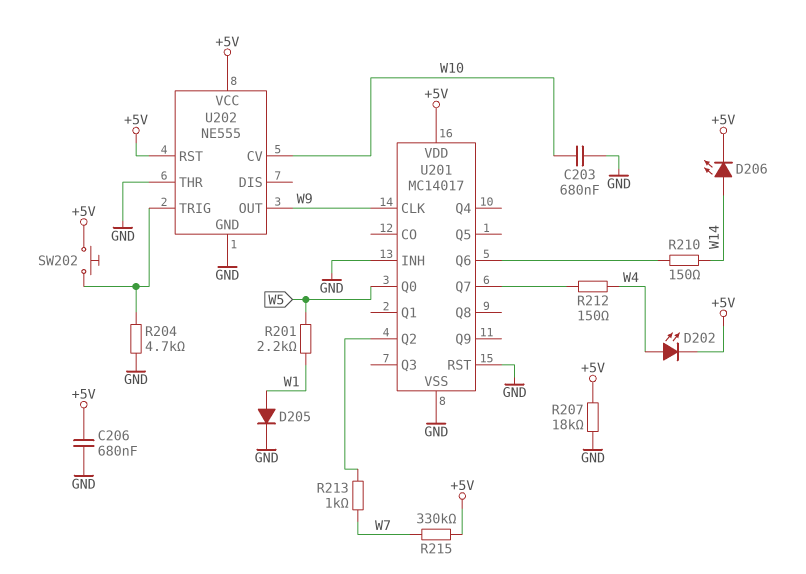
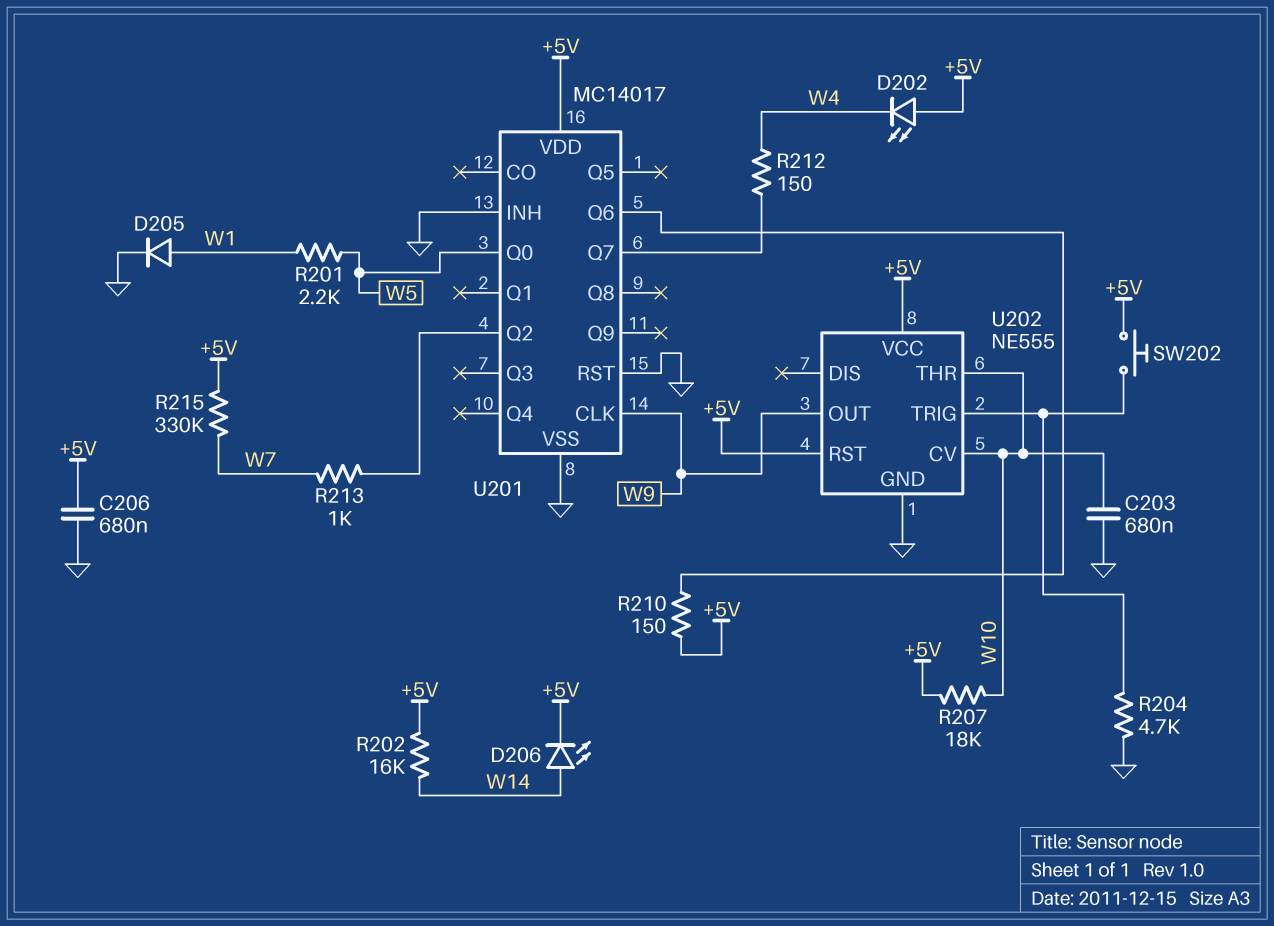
D202: LED (A W4, K +5V) -> LED (A +5V, K W4)
R202: none -> 16k (+5V, W14)
R207: 18k (+5V, GND) -> 18k (+5V, W10)
R210: 150 (U201/Q6, W14) -> 150 (+5V, U201/Q6)
U202 pin THR: GND -> W10

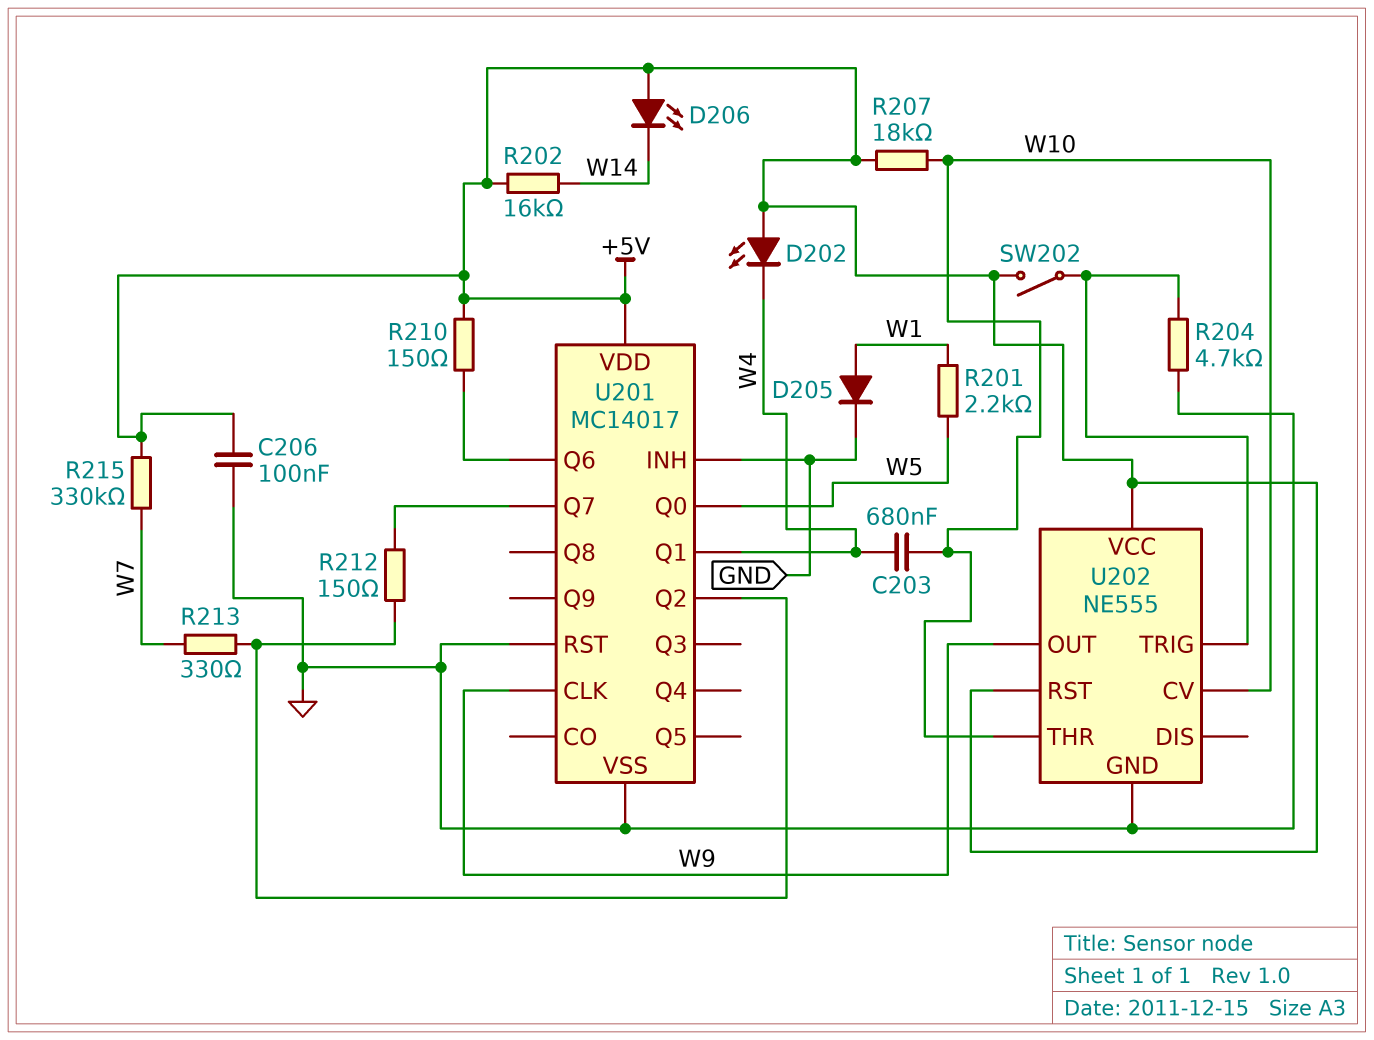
C203: 680nF (GND, W10) -> 680nF (W4, W10)
C206: 680nF (+5V, GND) -> 100nF (+5V, GND)
D206: LED (A W14, K +5V) -> LED (A +5V, K W14)
R212: 150 (U201/Q7, W4) -> 150 (U201/Q2, U201/Q7)
R213: 1k (U201/Q2, W7) -> 330 (U201/Q2, W7)
SW202: button (+5V, U202/TRIG) -> switch (+5V, U202/TRIG)
U201 pin Q1: none -> W4

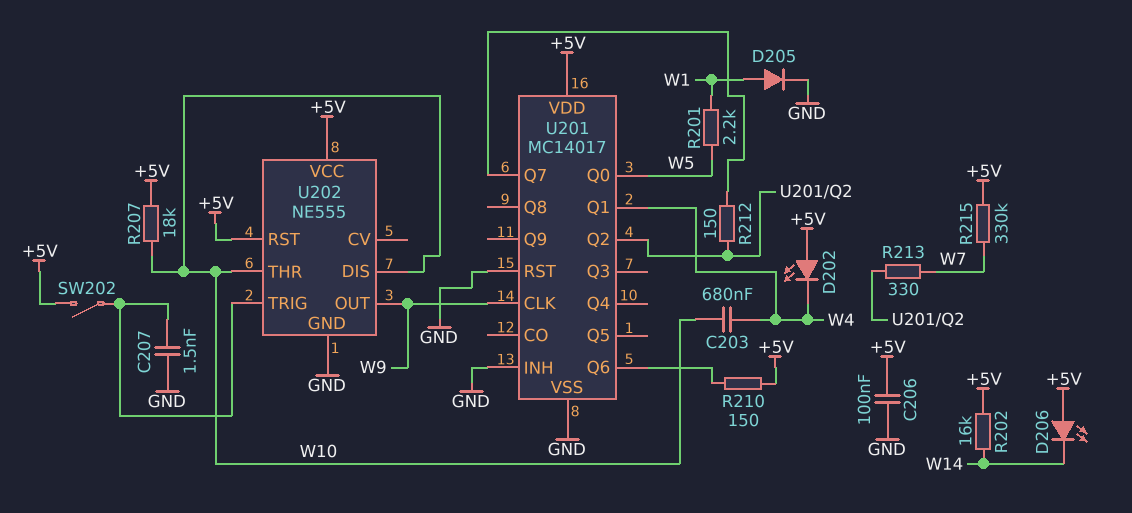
C207: none -> 1.5nF (GND, U202/TRIG)
R204: 4.7k (GND, U202/TRIG) -> none
U202 pin CV: W10 -> none
U202 pin DIS: none -> W10

